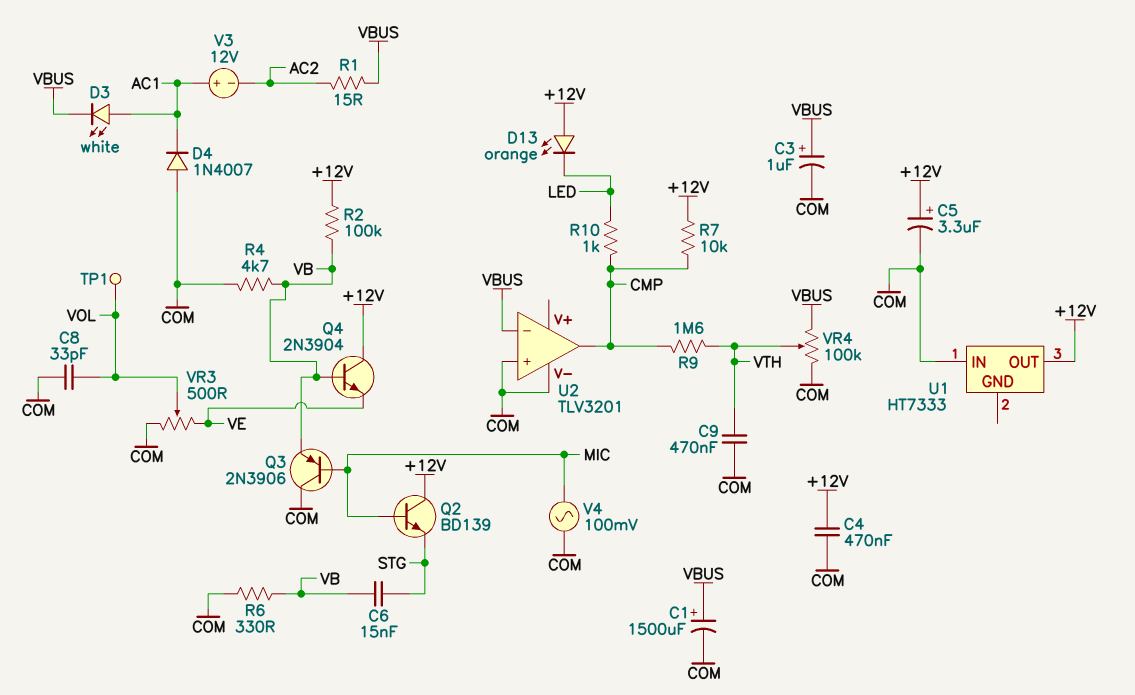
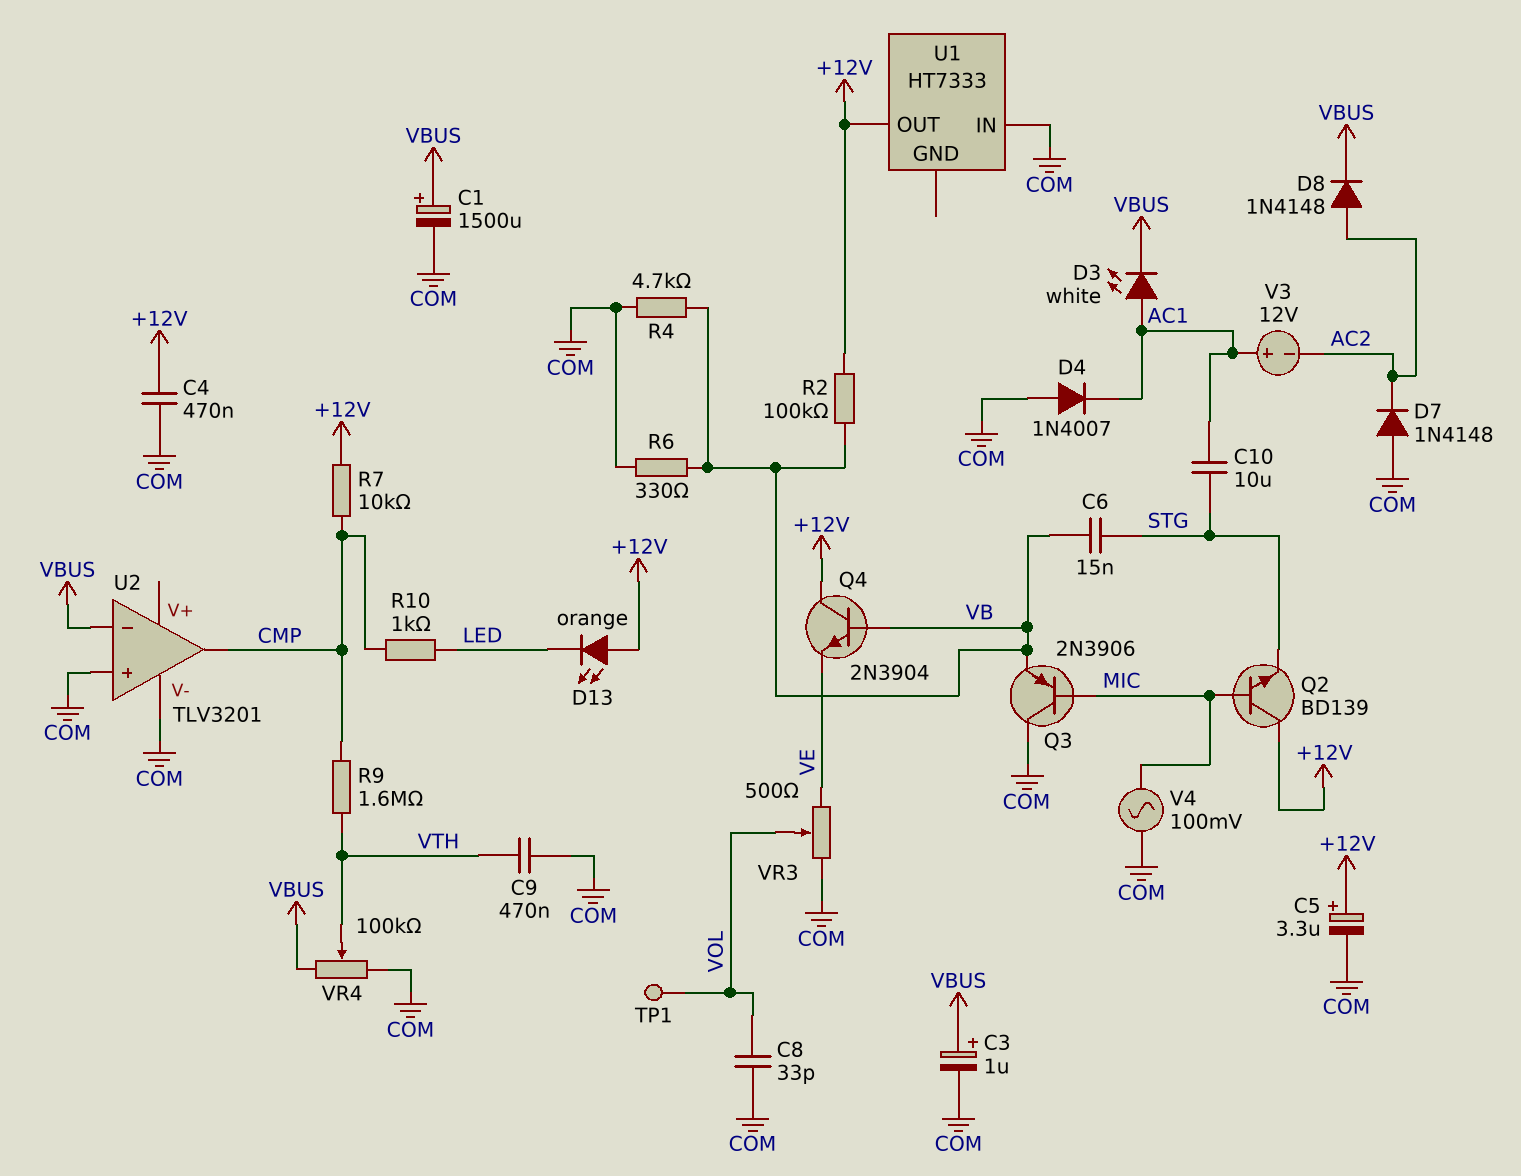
C10: none -> 10uF (AC1, STG)
D7: none -> diode 1N4148 (A COM, K AC2)
D8: none -> diode 1N4148 (A AC2, K VBUS)
R1: 15 (AC2, VBUS) -> none

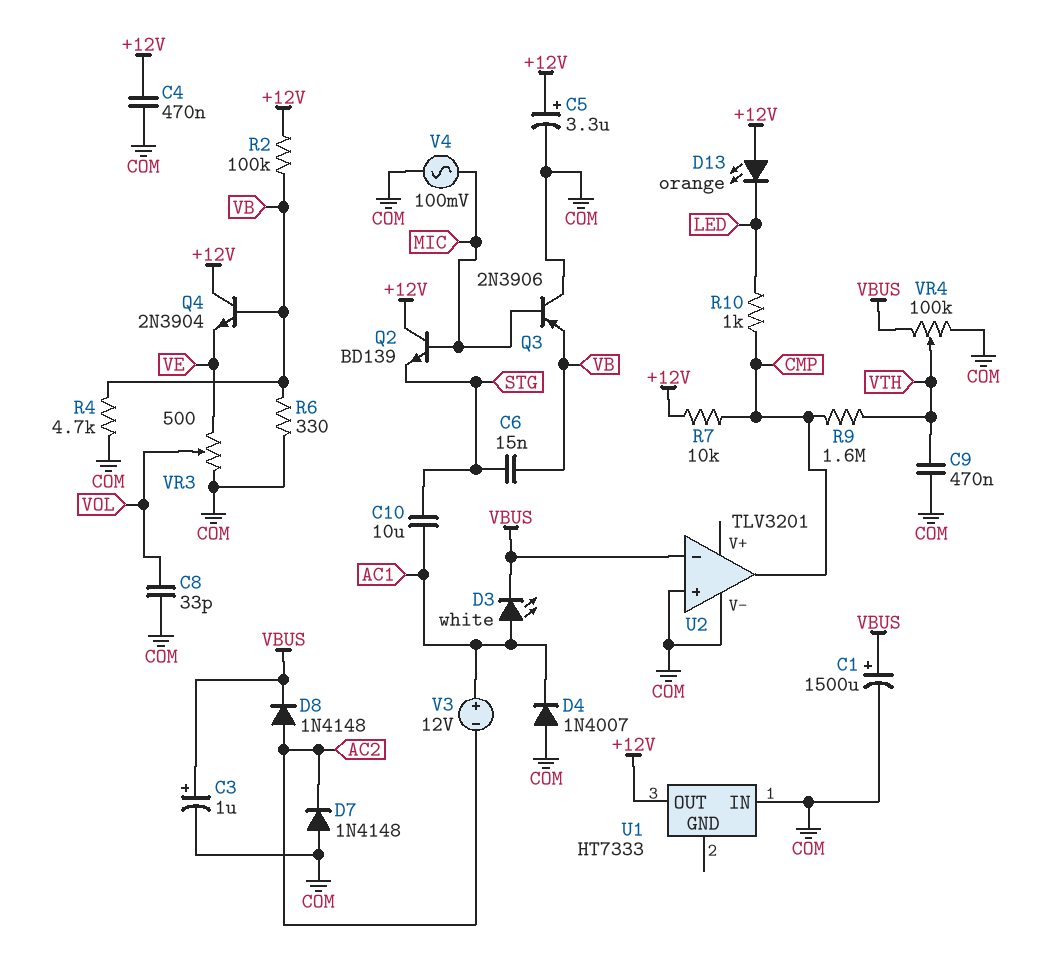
TP1: test point (VOL) -> none

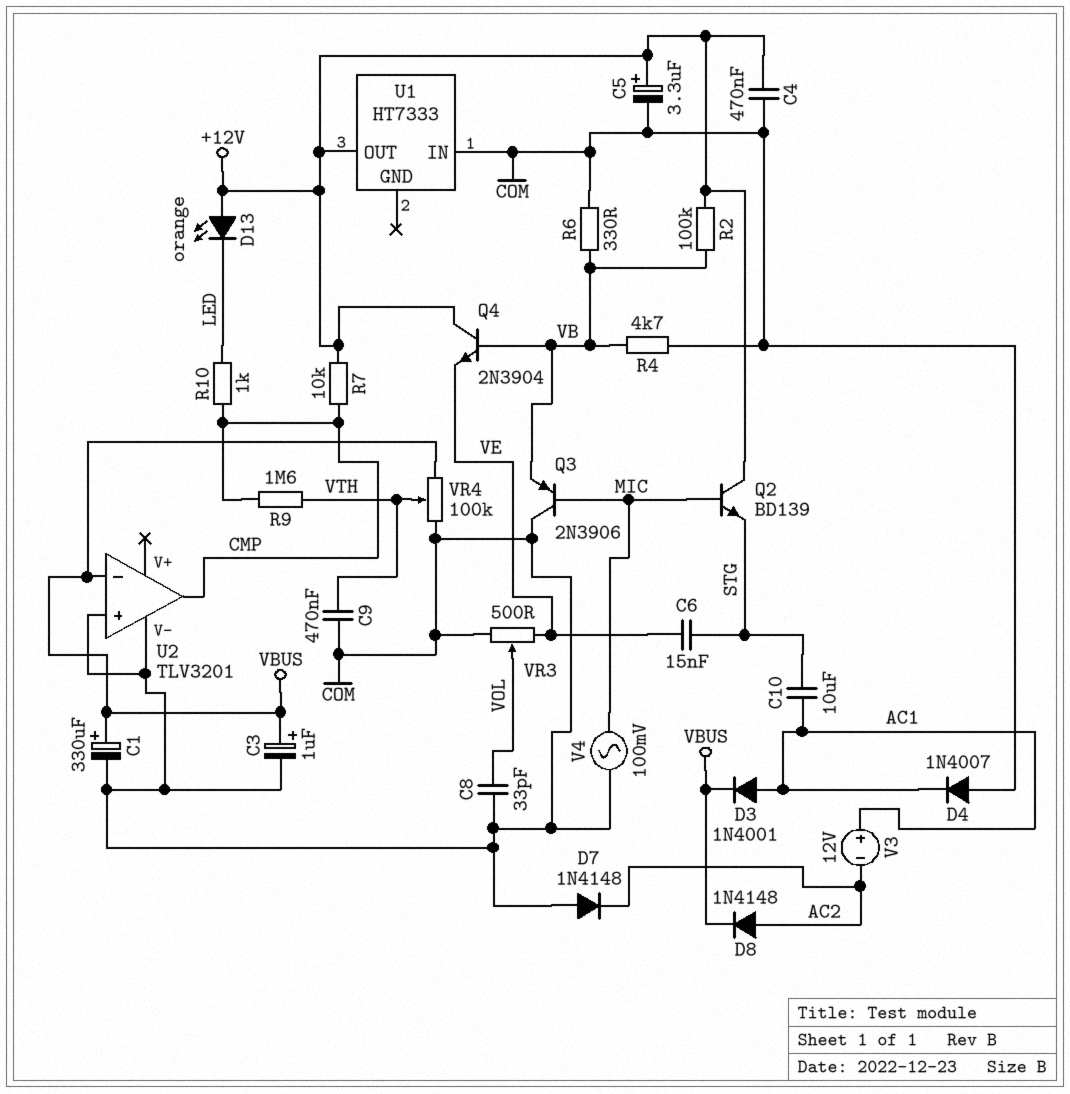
C1: 1500uF (plus VBUS, minus COM) -> 330uF (plus VBUS, minus COM)
C6: 15nF (STG, VB) -> 15nF (STG, VE)
D3: LED white (A AC1, K VBUS) -> diode 1N4001 (A AC1, K VBUS)

